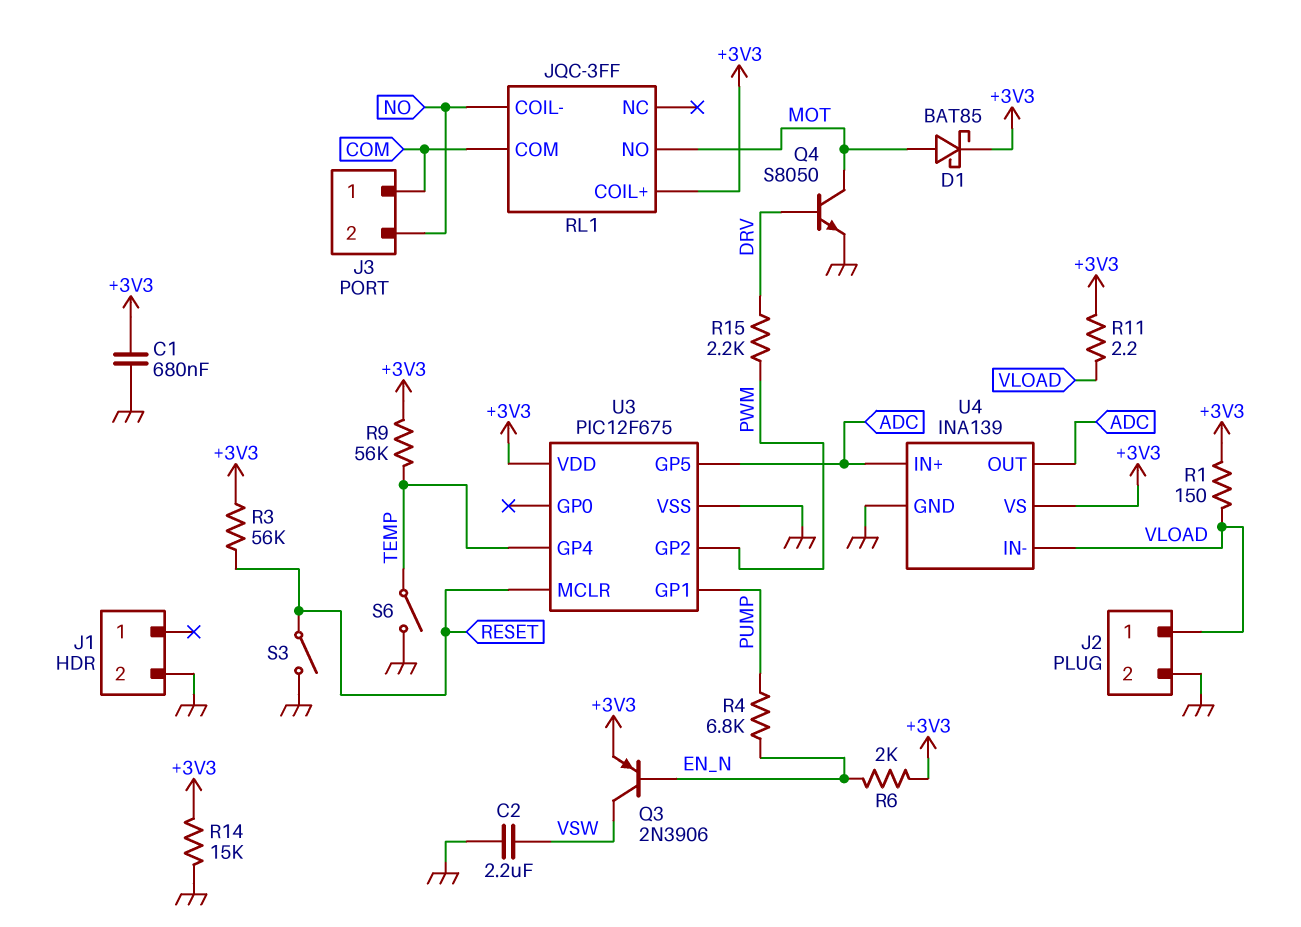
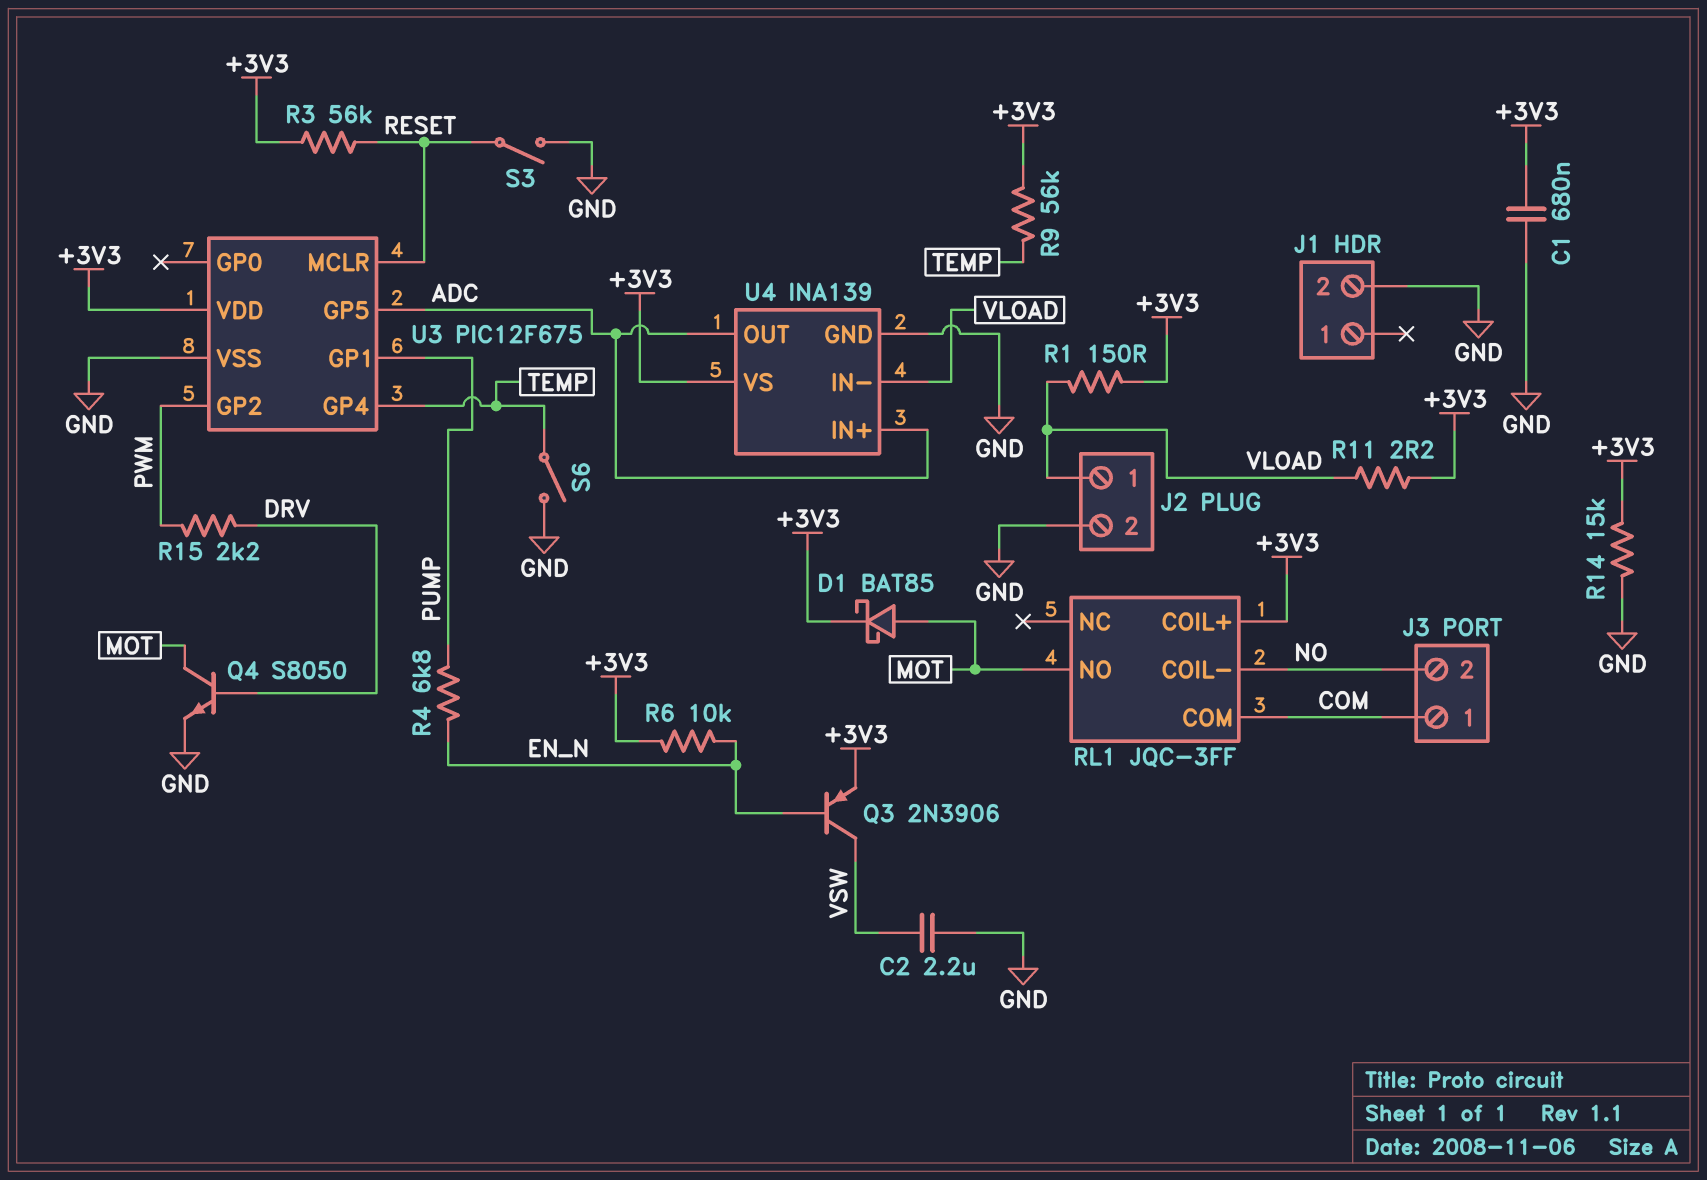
R6: 2k (+3V3, EN_N) -> 10k (+3V3, EN_N)

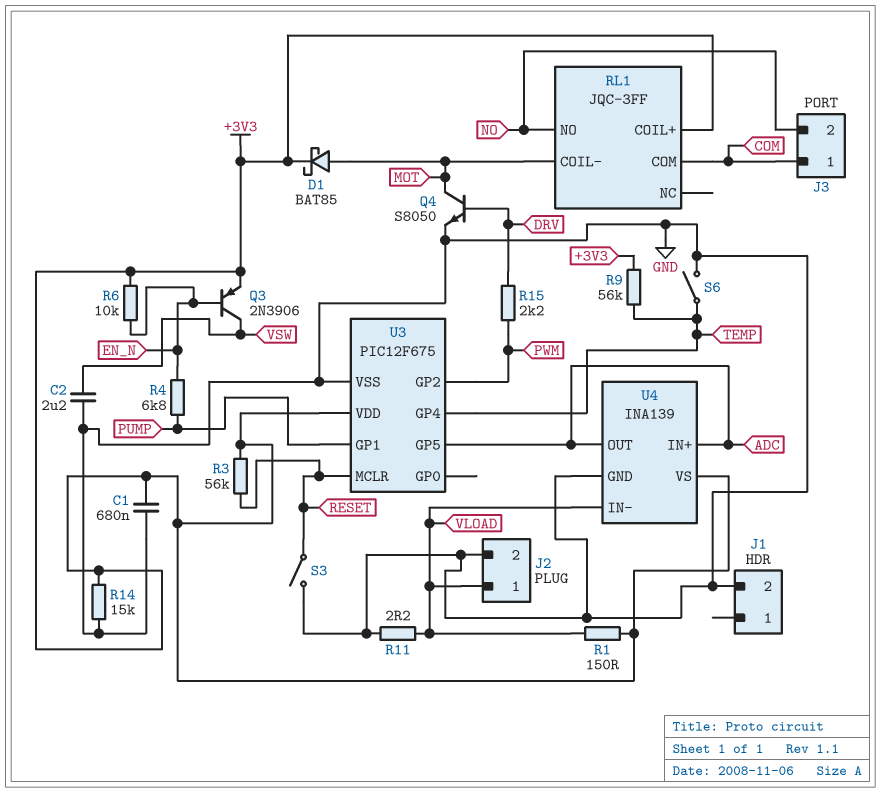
R11: 2.2 (+3V3, VLOAD) -> 2.2 (GND, VLOAD)
RL1 pin COIL-: NO -> MOT
RL1 pin NO: MOT -> NO

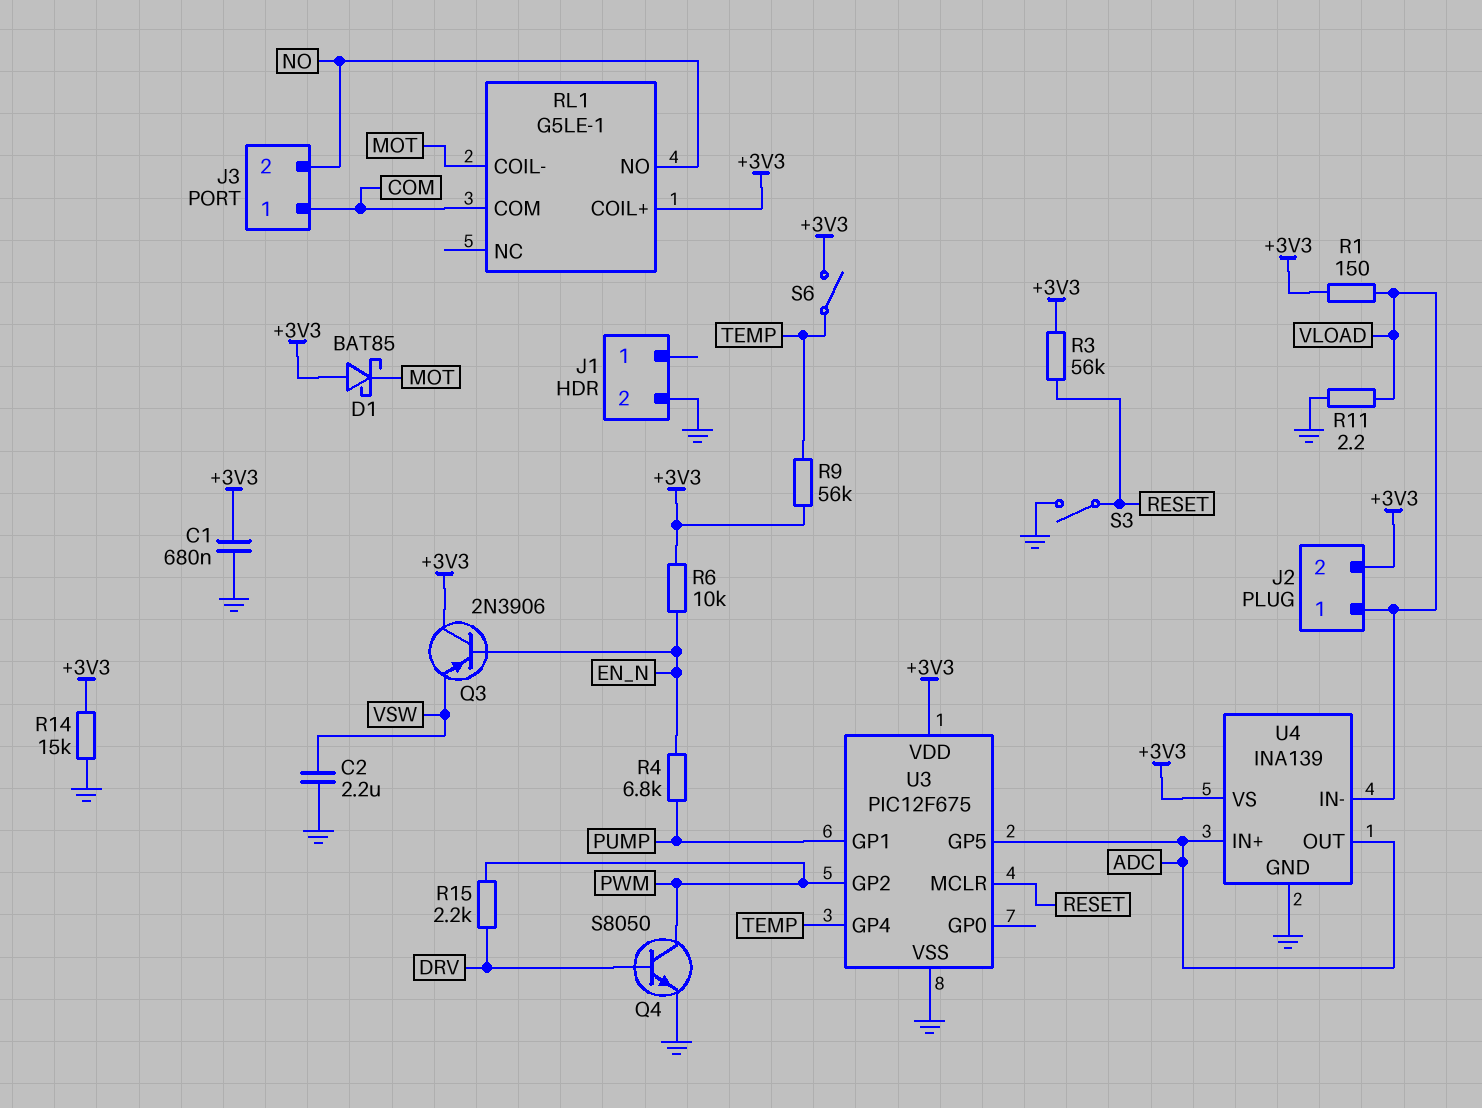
D1: schottky BAT85 (A MOT, K +3V3) -> schottky BAT85 (A +3V3, K MOT)
J2 pin 2: GND -> +3V3
Q3: PNP 2N3906 (B EN_N, C VSW, E +3V3) -> PNP 2N3906 (B EN_N, C +3V3, E VSW)
Q4: NPN S8050 (B DRV, C MOT, E GND) -> NPN S8050 (B DRV, C PWM, E GND)
RL1: JQC-3FF -> G5LE-1
S6: switch (GND, TEMP) -> switch (+3V3, TEMP)

